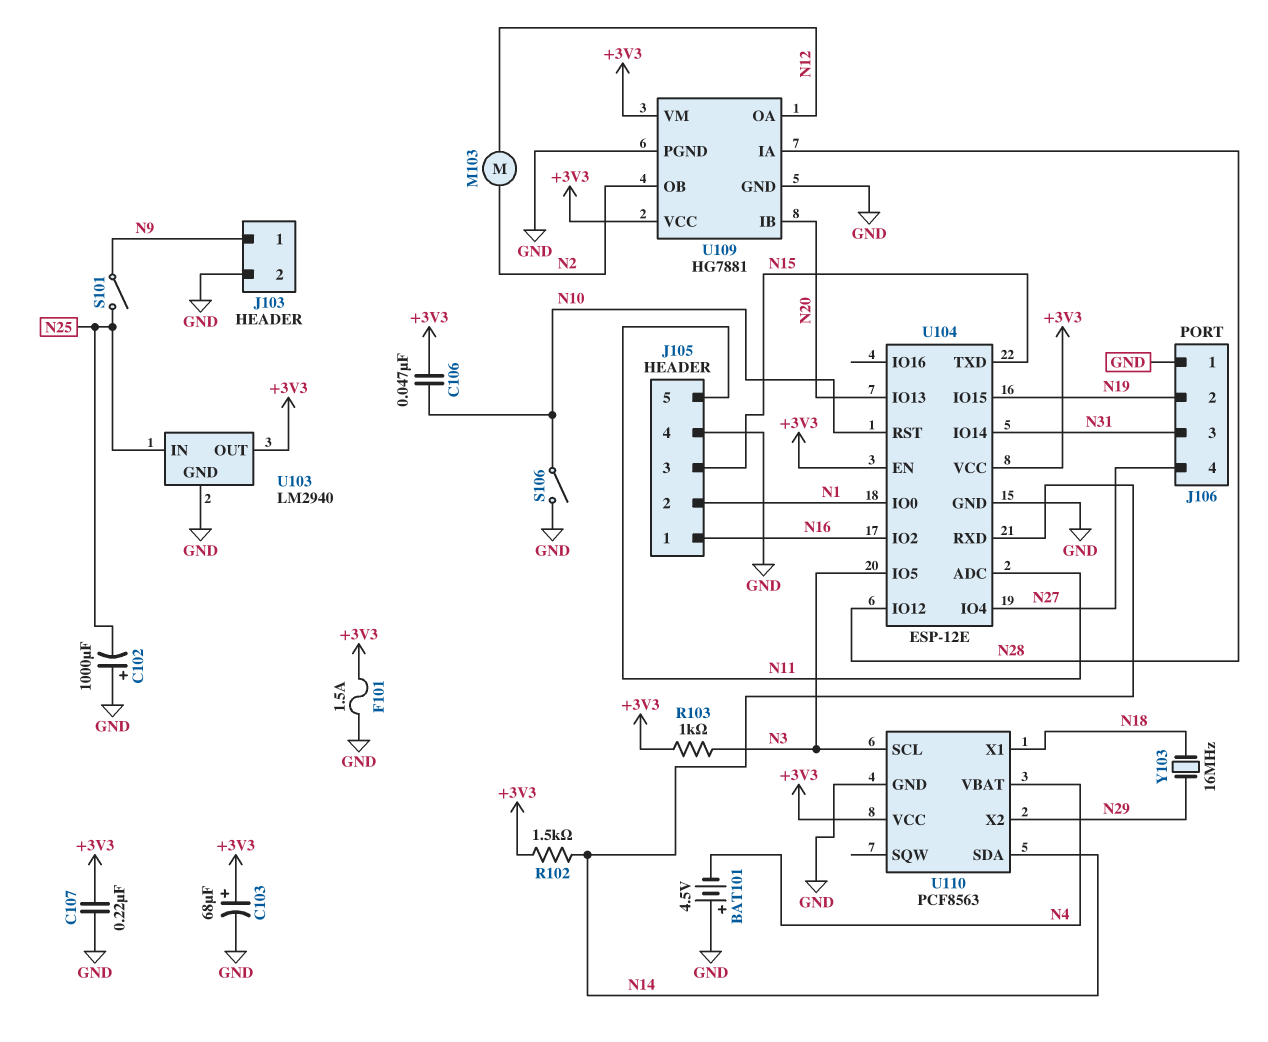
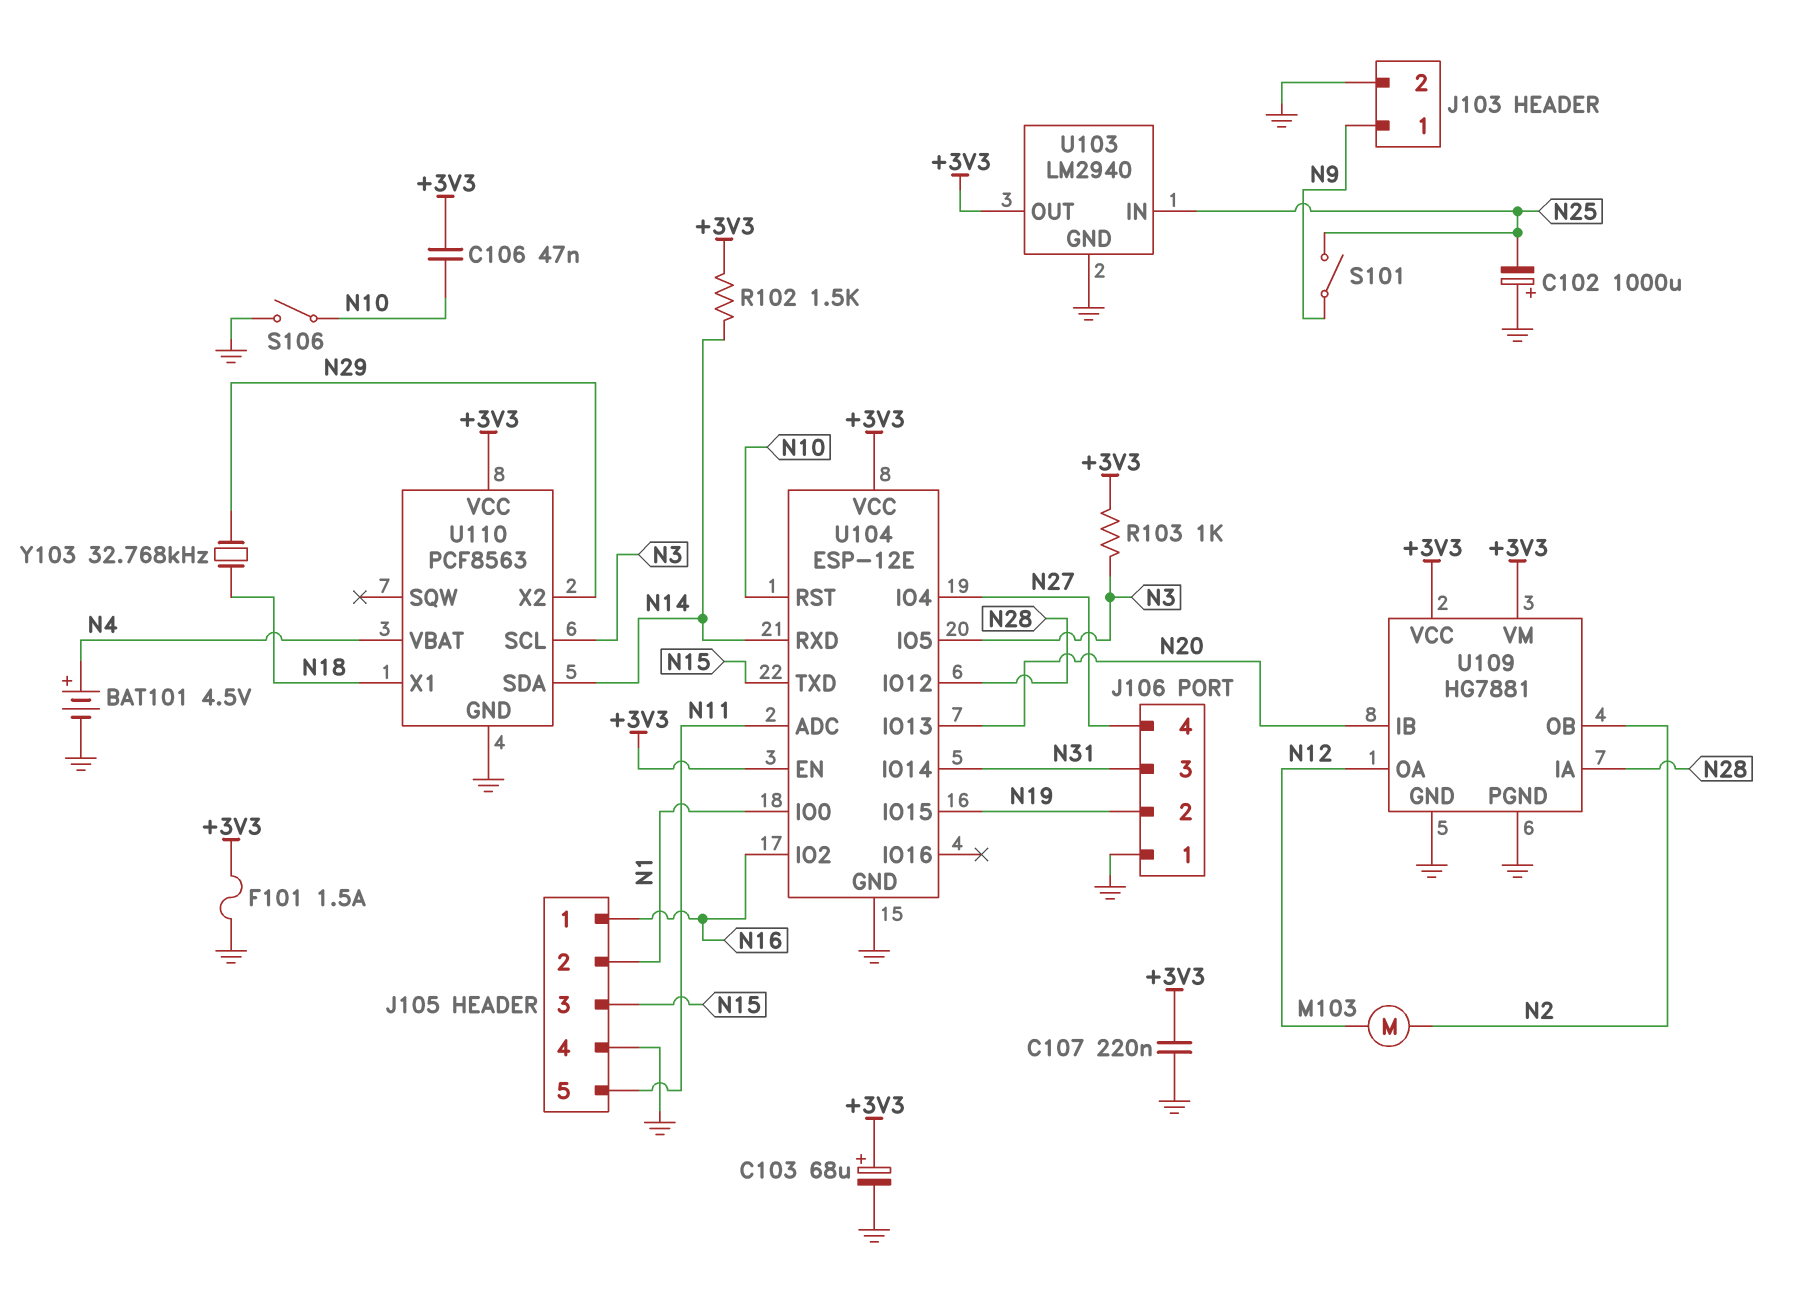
BAT101: 4.5V (plus GND, minus N4) -> 4.5V (plus N4, minus GND)
Y103: 16MHz (N18, N29) -> 32.768kHz (N18, N29)

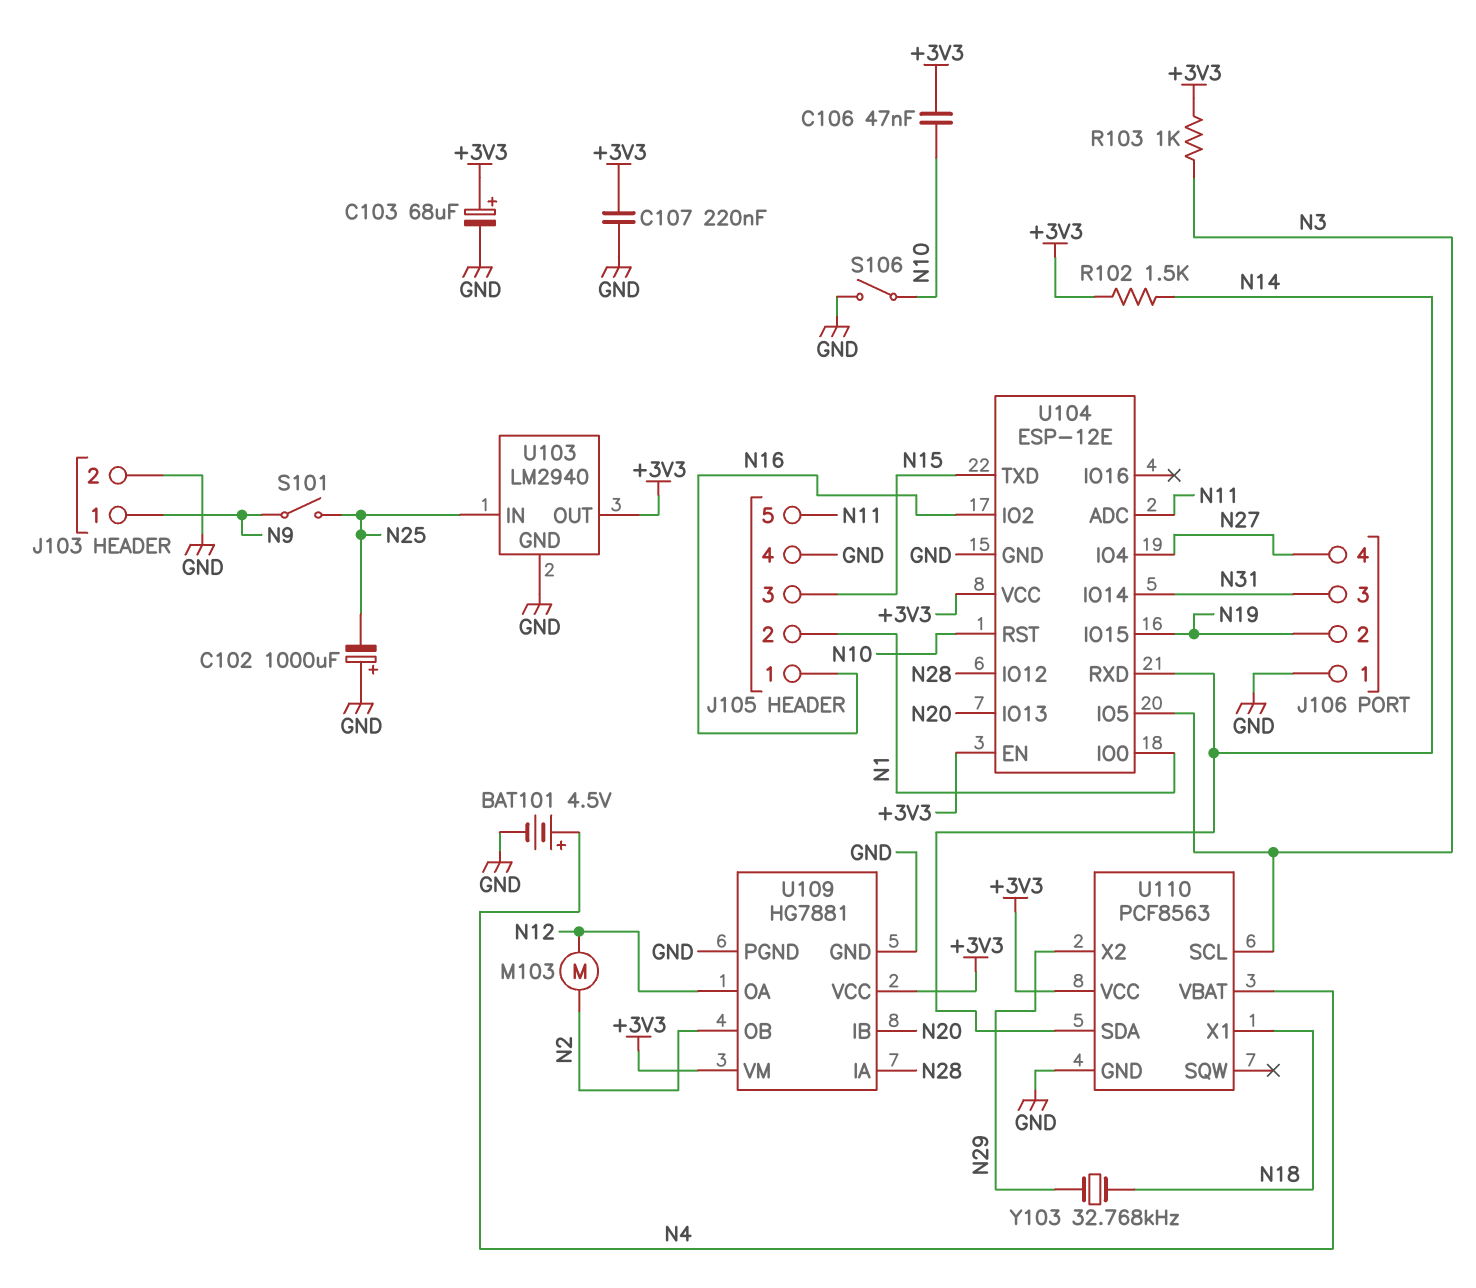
F101: 1.5A (+3V3, GND) -> none

